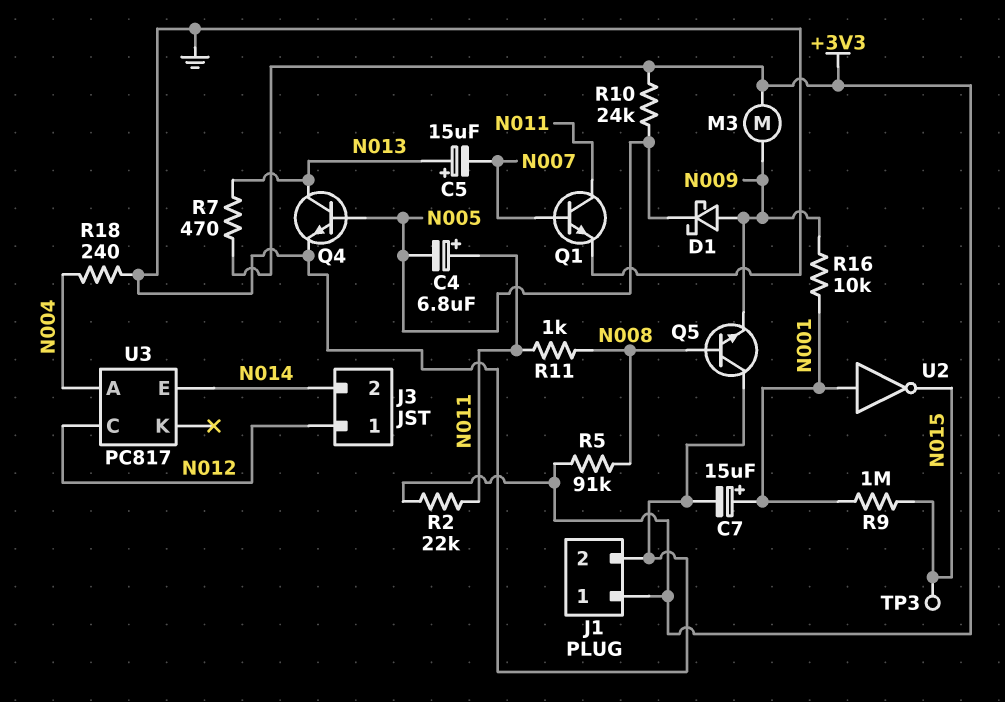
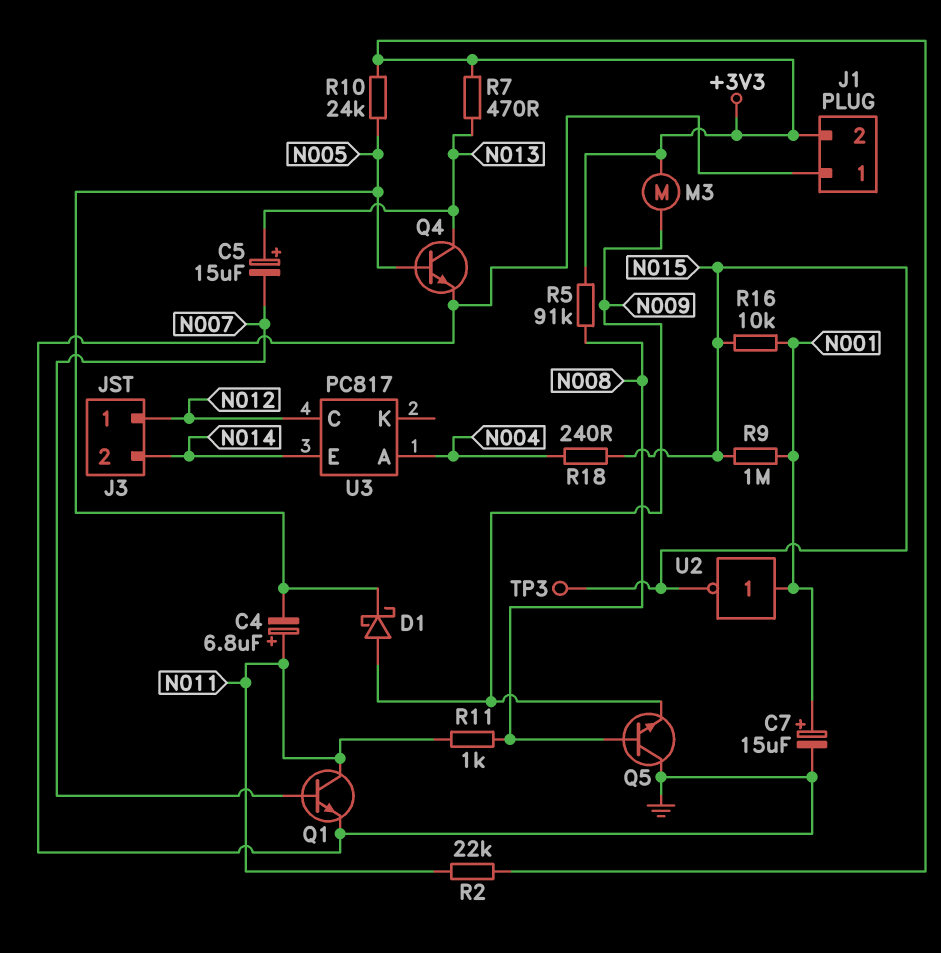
J1 pin 1: +3V3 -> GND
J1 pin 2: GND -> +3V3
R16: 10k (N001, N009) -> 10k (N001, N015)
R18: 240 (GND, N004) -> 240 (N004, N015)

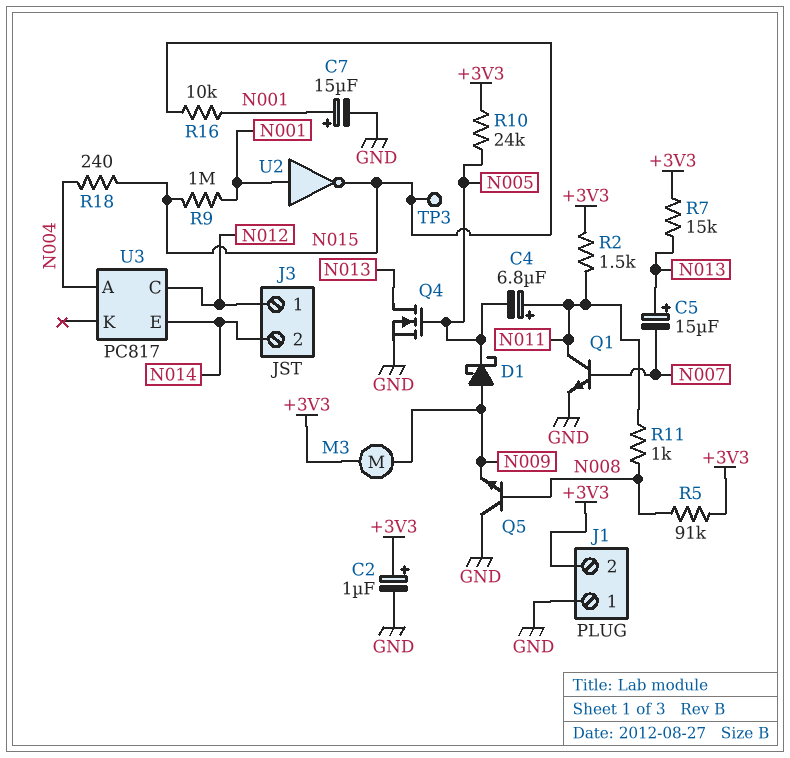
C2: none -> 1uF (plus +3V3, minus GND)
Q4: NPN (B N005, C N013, E GND) -> NMOS (G N005, D N013, S GND)
R2: 22k (+3V3, N011) -> 1.5k (+3V3, N011)
R7: 470 (+3V3, N013) -> 15k (+3V3, N013)

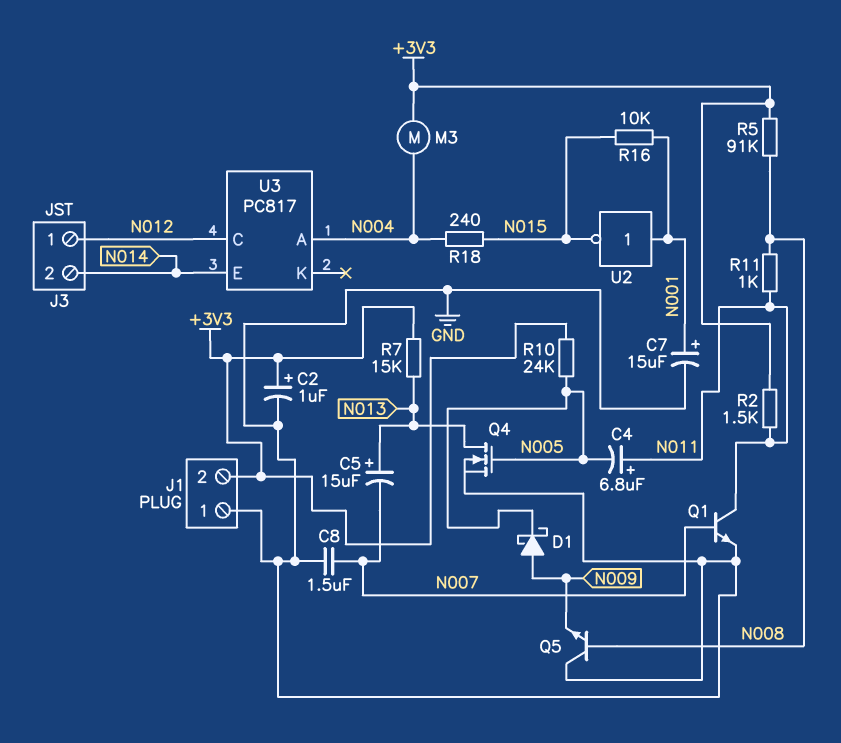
C8: none -> 1.5uF (GND, N007)
M3: motor (+3V3, N009) -> motor (+3V3, N004)
R9: 1M (N001, N015) -> none
TP3: test point (N015) -> none

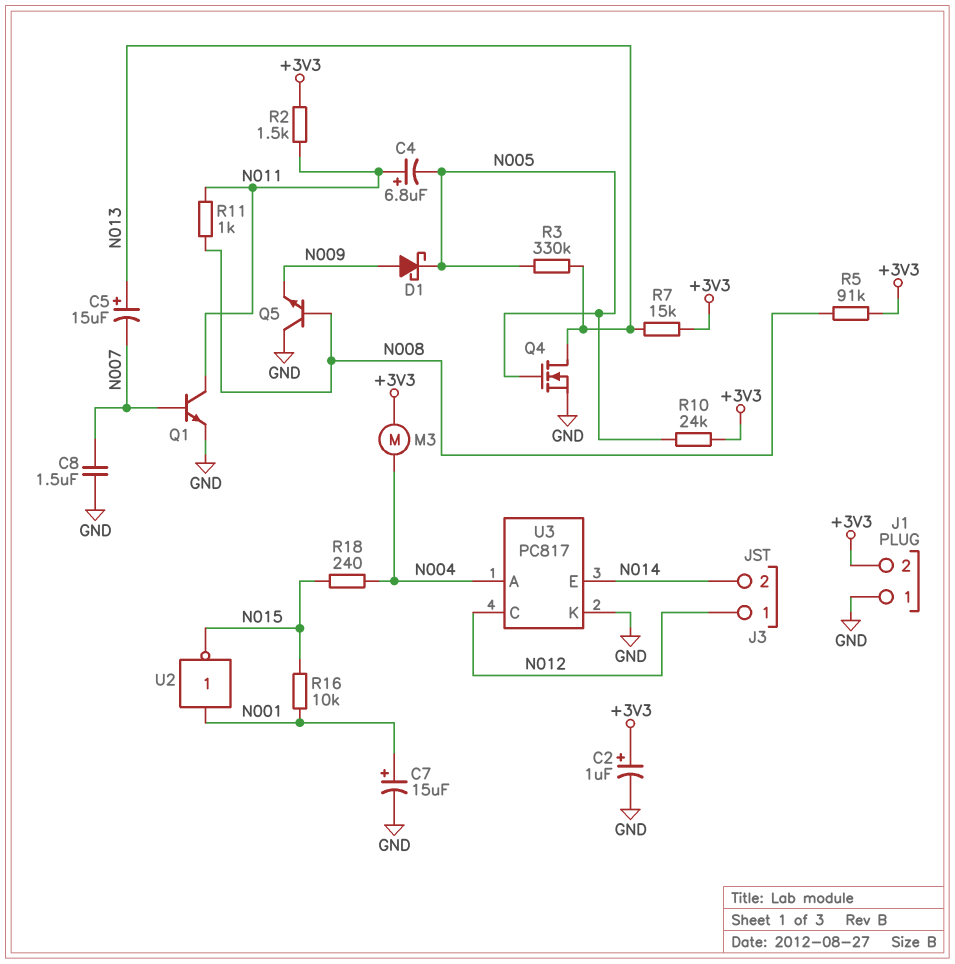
R3: none -> 330k (N005, N013)
U3 pin K: none -> GND

